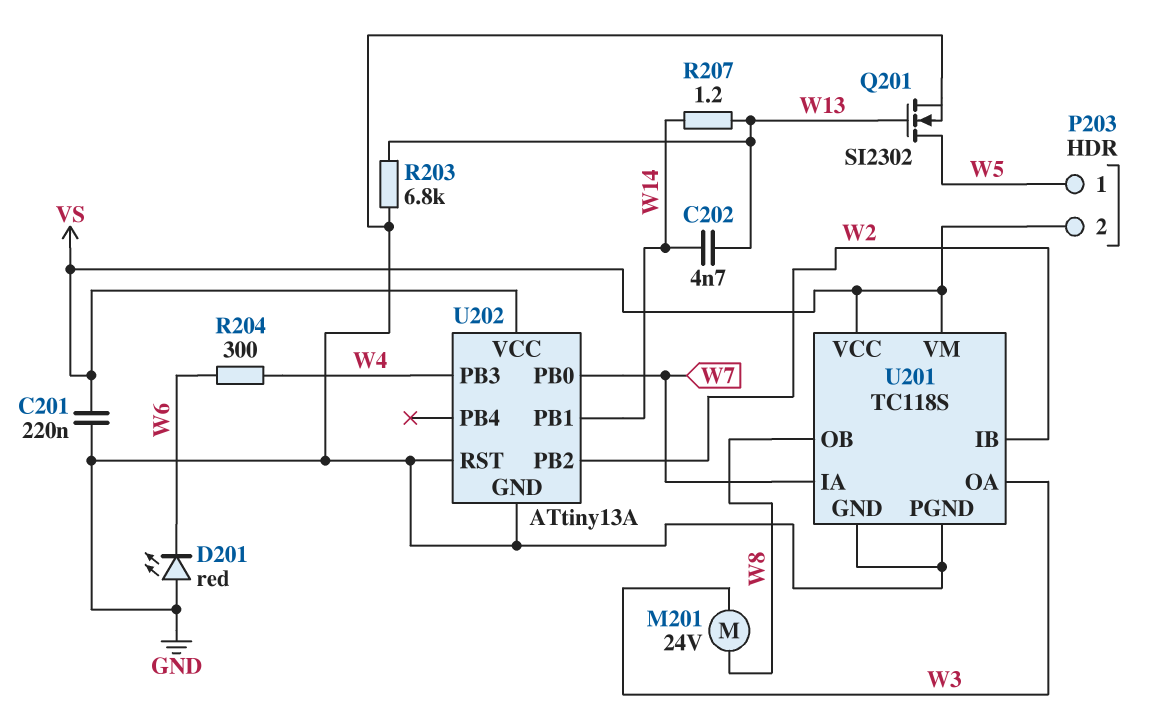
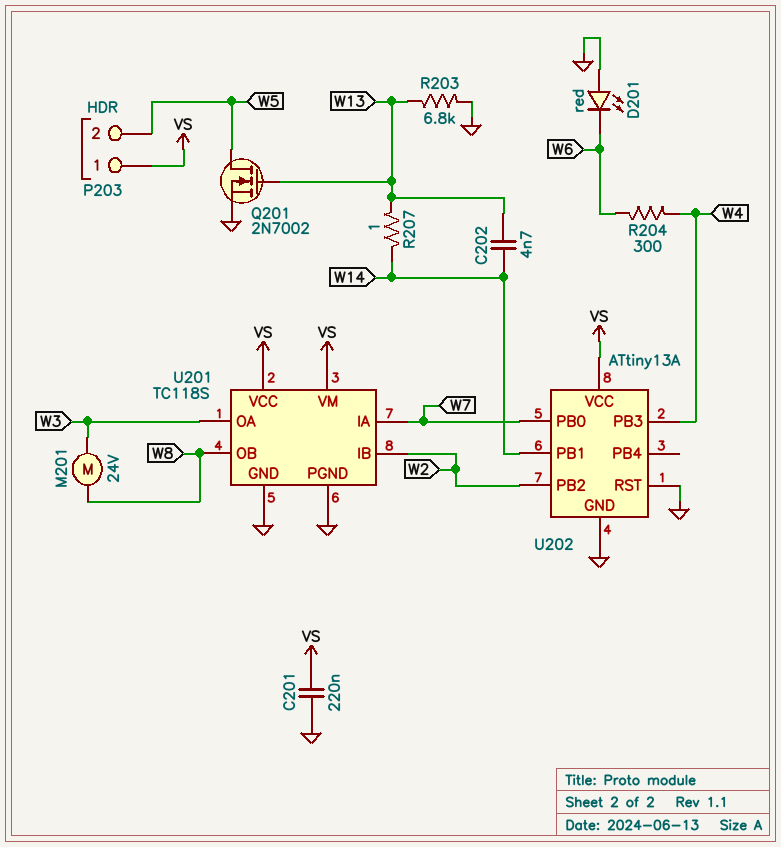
P203 pin 1: W5 -> VS
P203 pin 2: VS -> W5
Q201: NMOS SI2302 (G W13, D W5, S GND) -> NMOS 2N7002 (G W13, D W5, S GND)
R207: 1.2 (W13, W14) -> 1 (W13, W14)

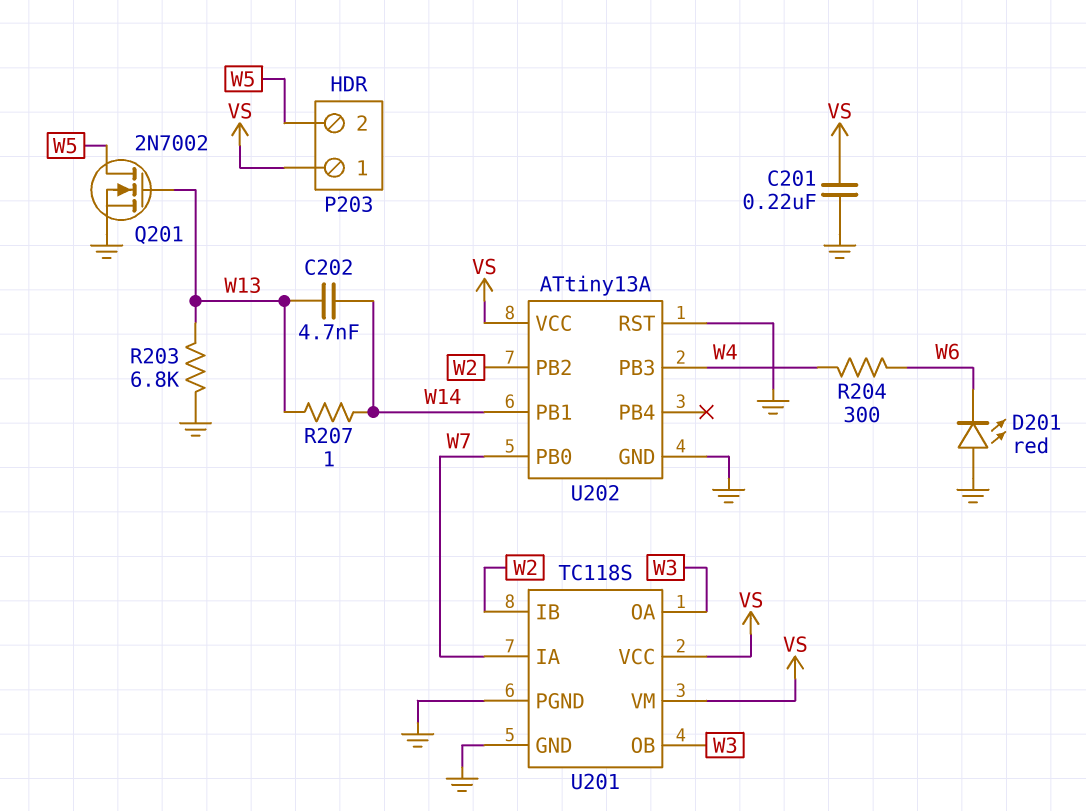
M201: motor 24V (W3, W8) -> none
U201 pin OB: W8 -> W3

